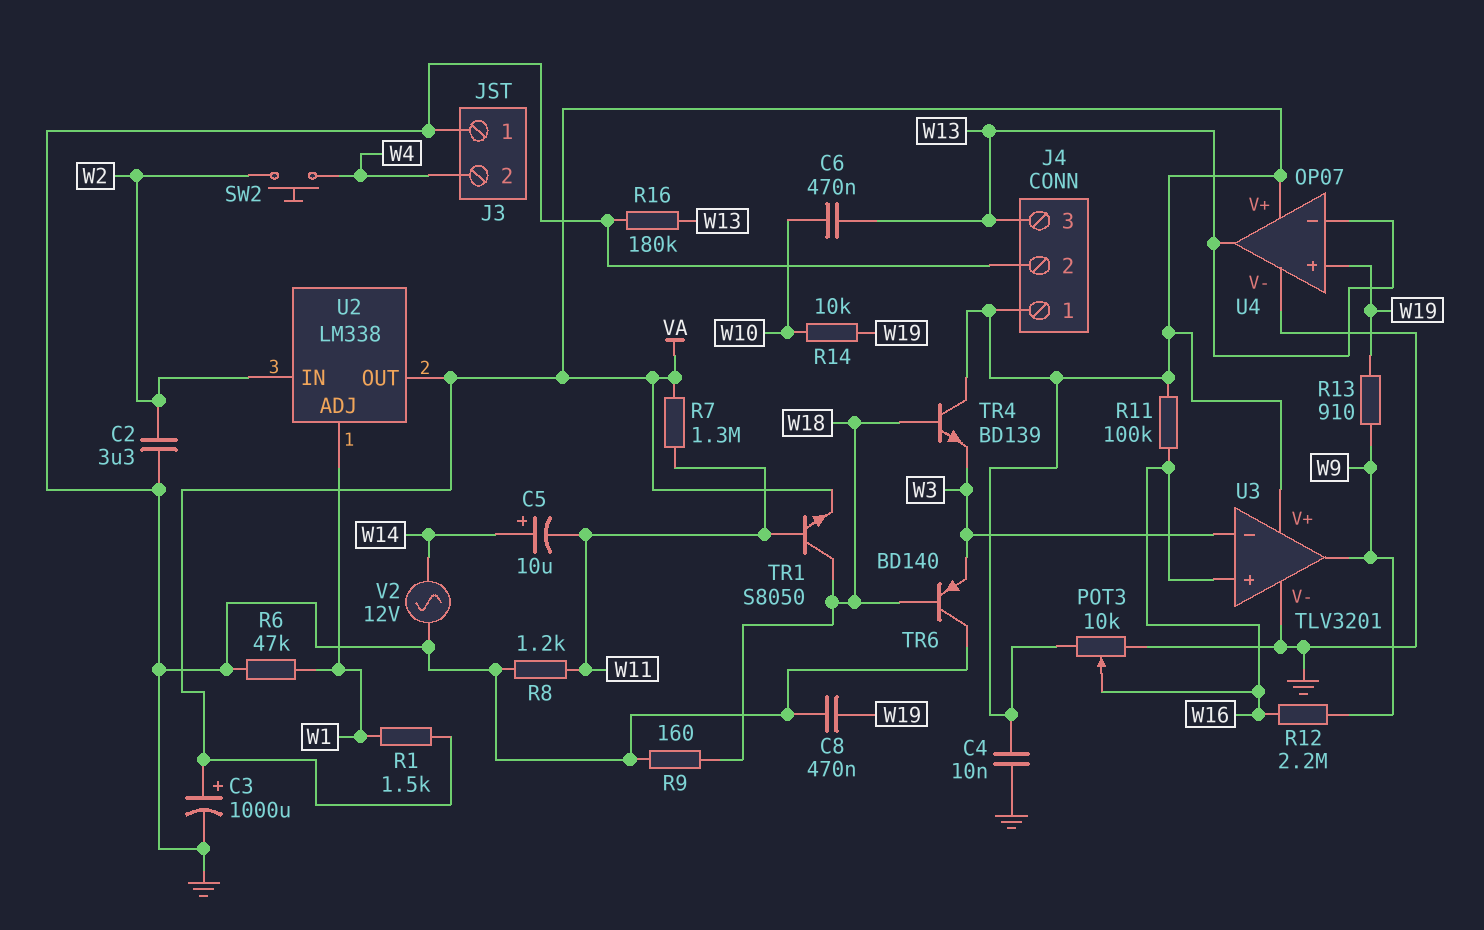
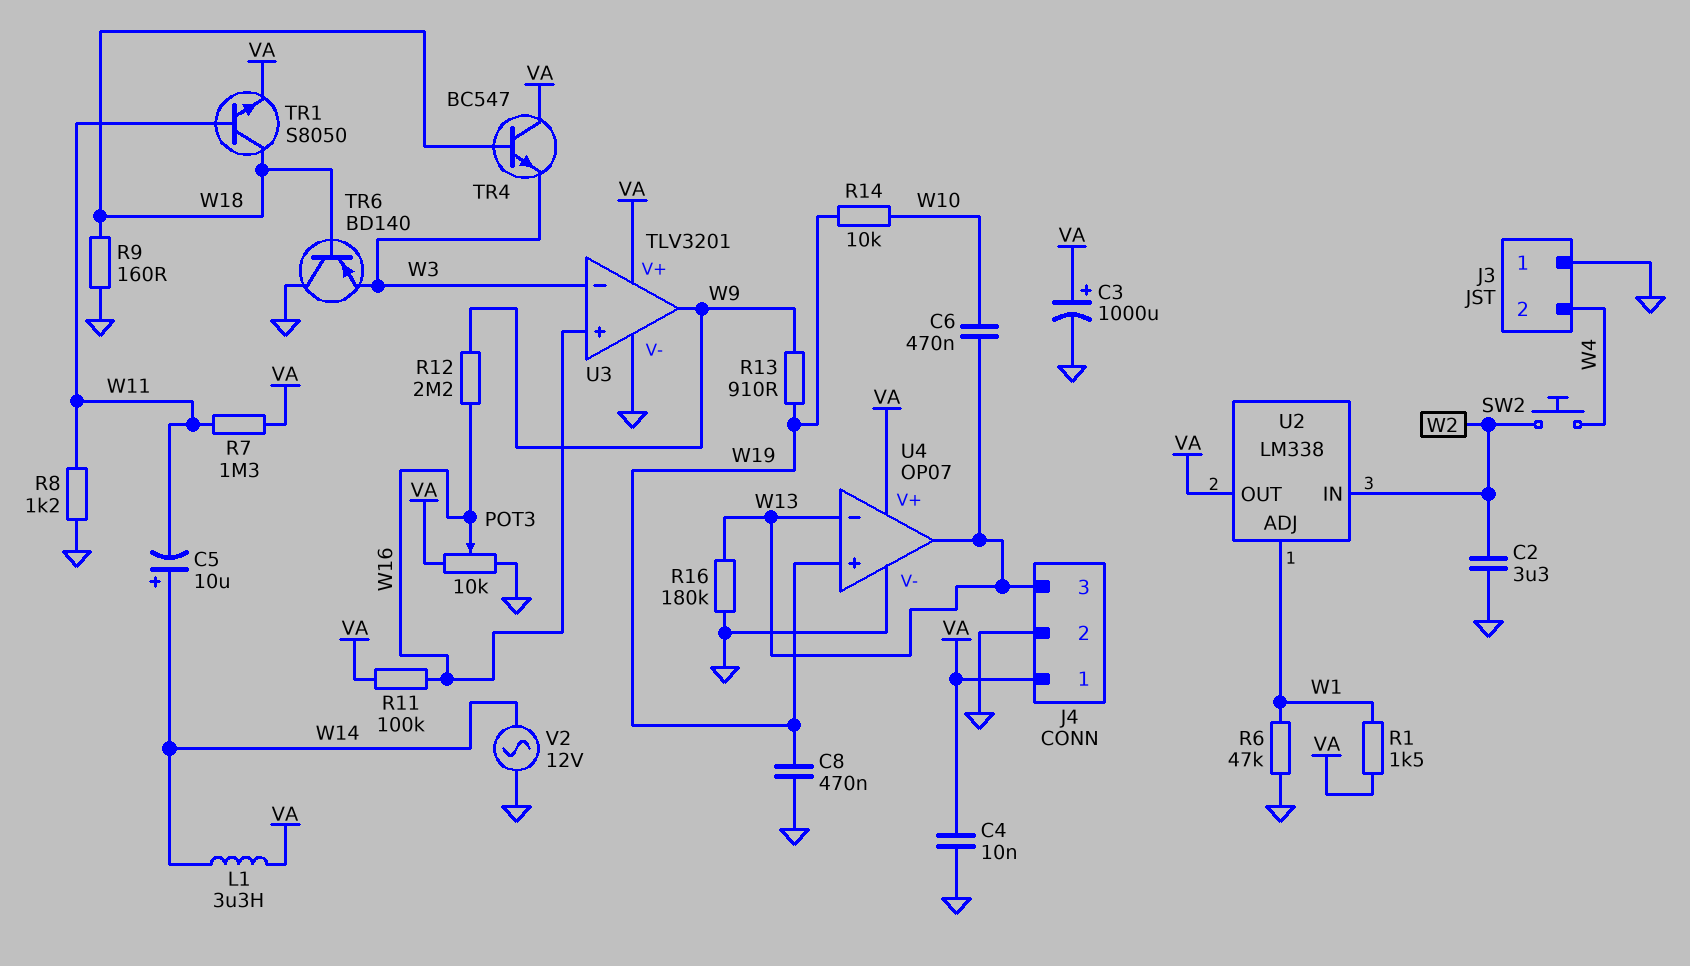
L1: none -> 3.3uH (VA, W14)
TR4: NPN BD139 (B W18, C VA, E W3) -> NPN BC547 (B W18, C VA, E W3)

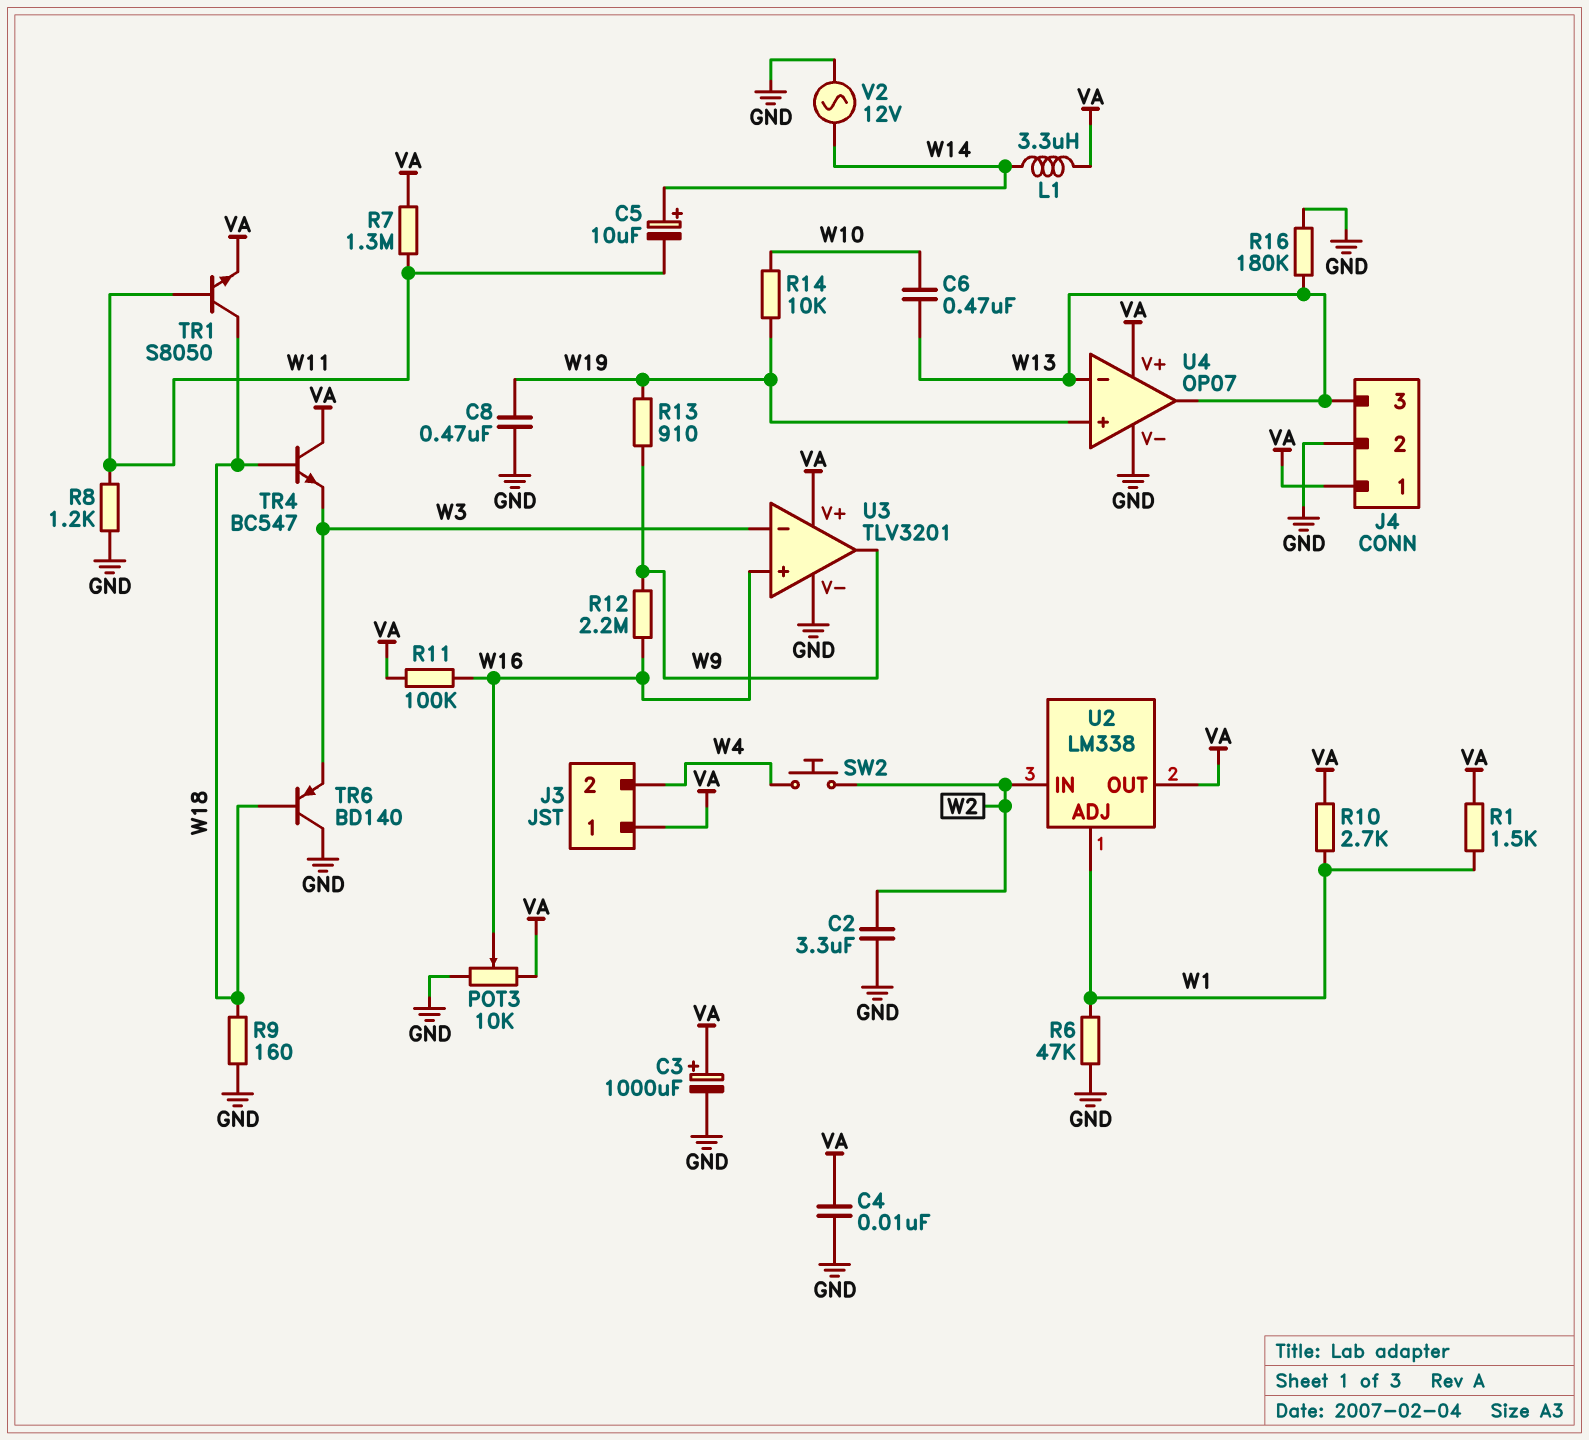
J3 pin 1: GND -> VA
R10: none -> 2.7k (VA, W1)

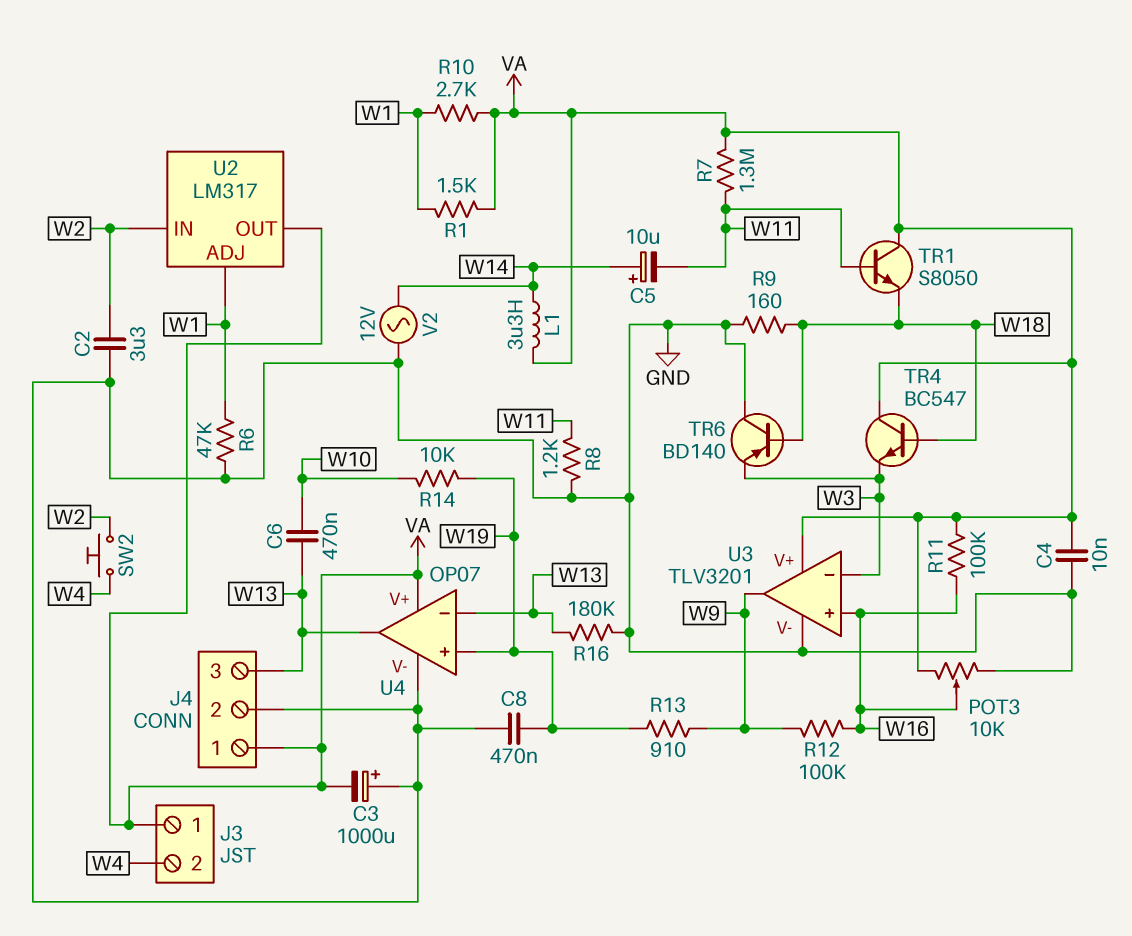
C3: 1000uF (plus VA, minus GND) -> 1000uF (plus GND, minus VA)
R12: 2.2M (W9, W16) -> 100k (W9, W16)
TR1: NPN S8050 (B W11, C W18, E VA) -> NPN S8050 (B W11, C VA, E W18)
U2: LM338 -> LM317

